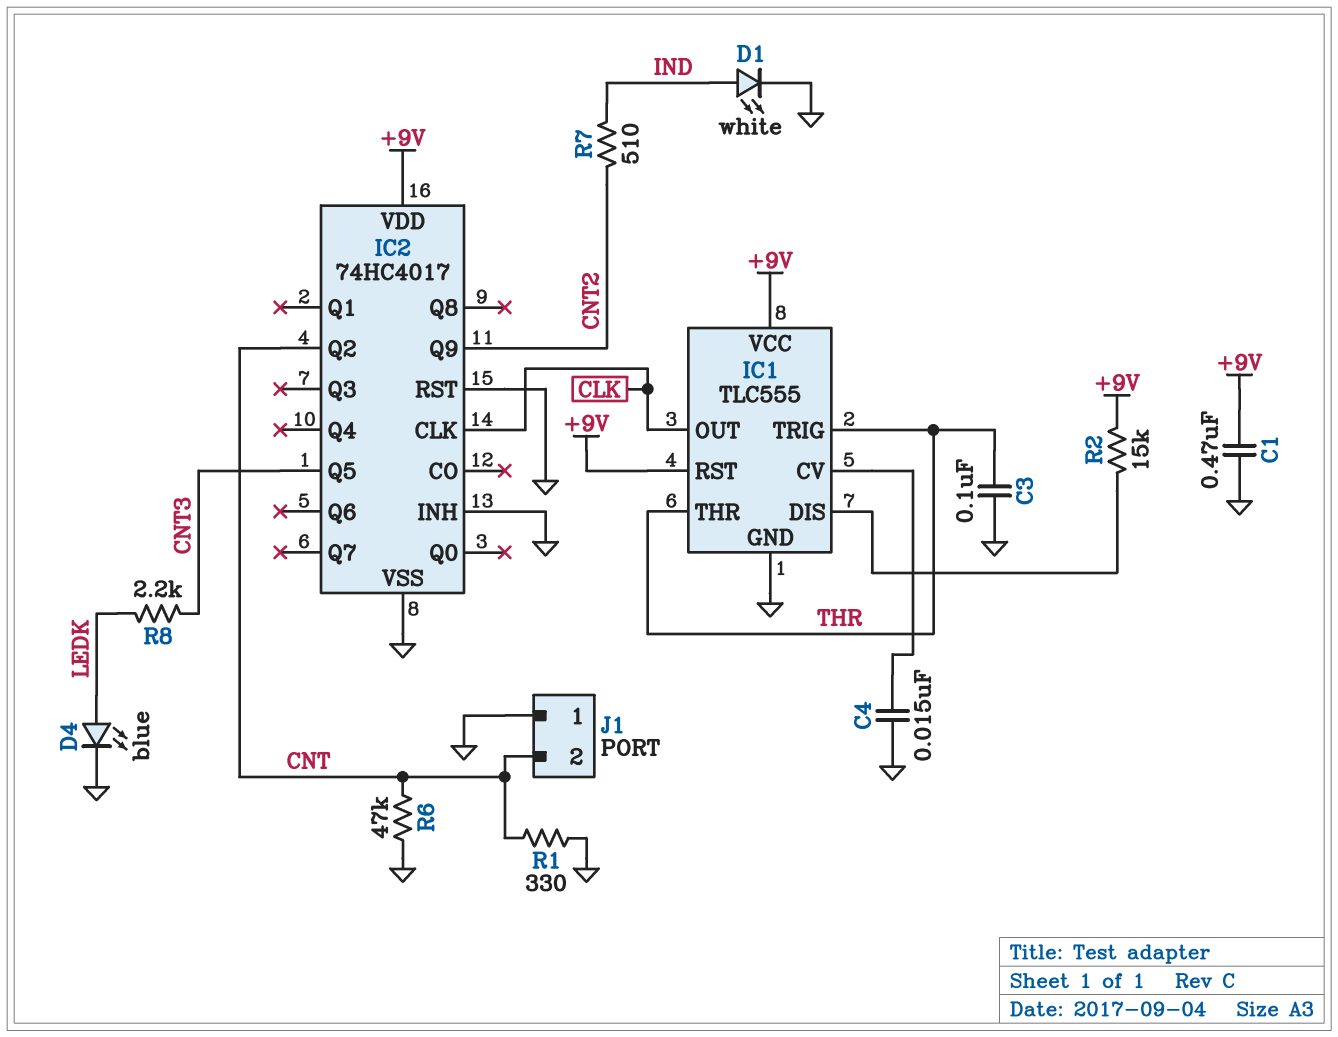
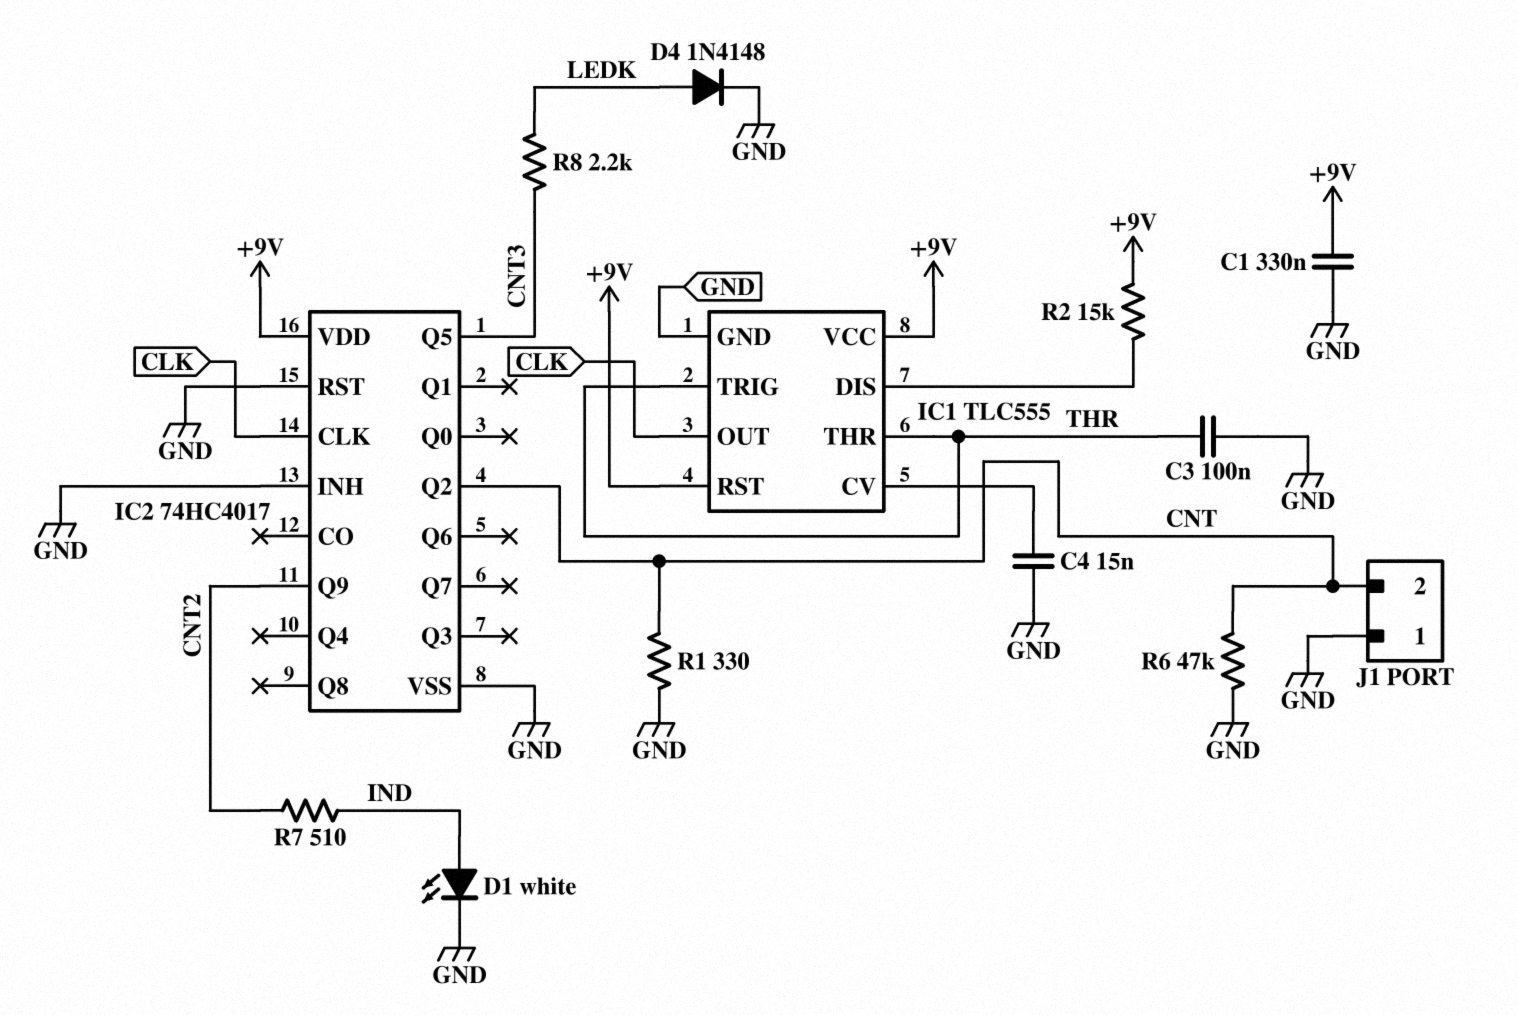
C1: 470nF (+9V, GND) -> 330nF (+9V, GND)
D4: LED blue (A LEDK, K GND) -> diode 1N4148 (A LEDK, K GND)

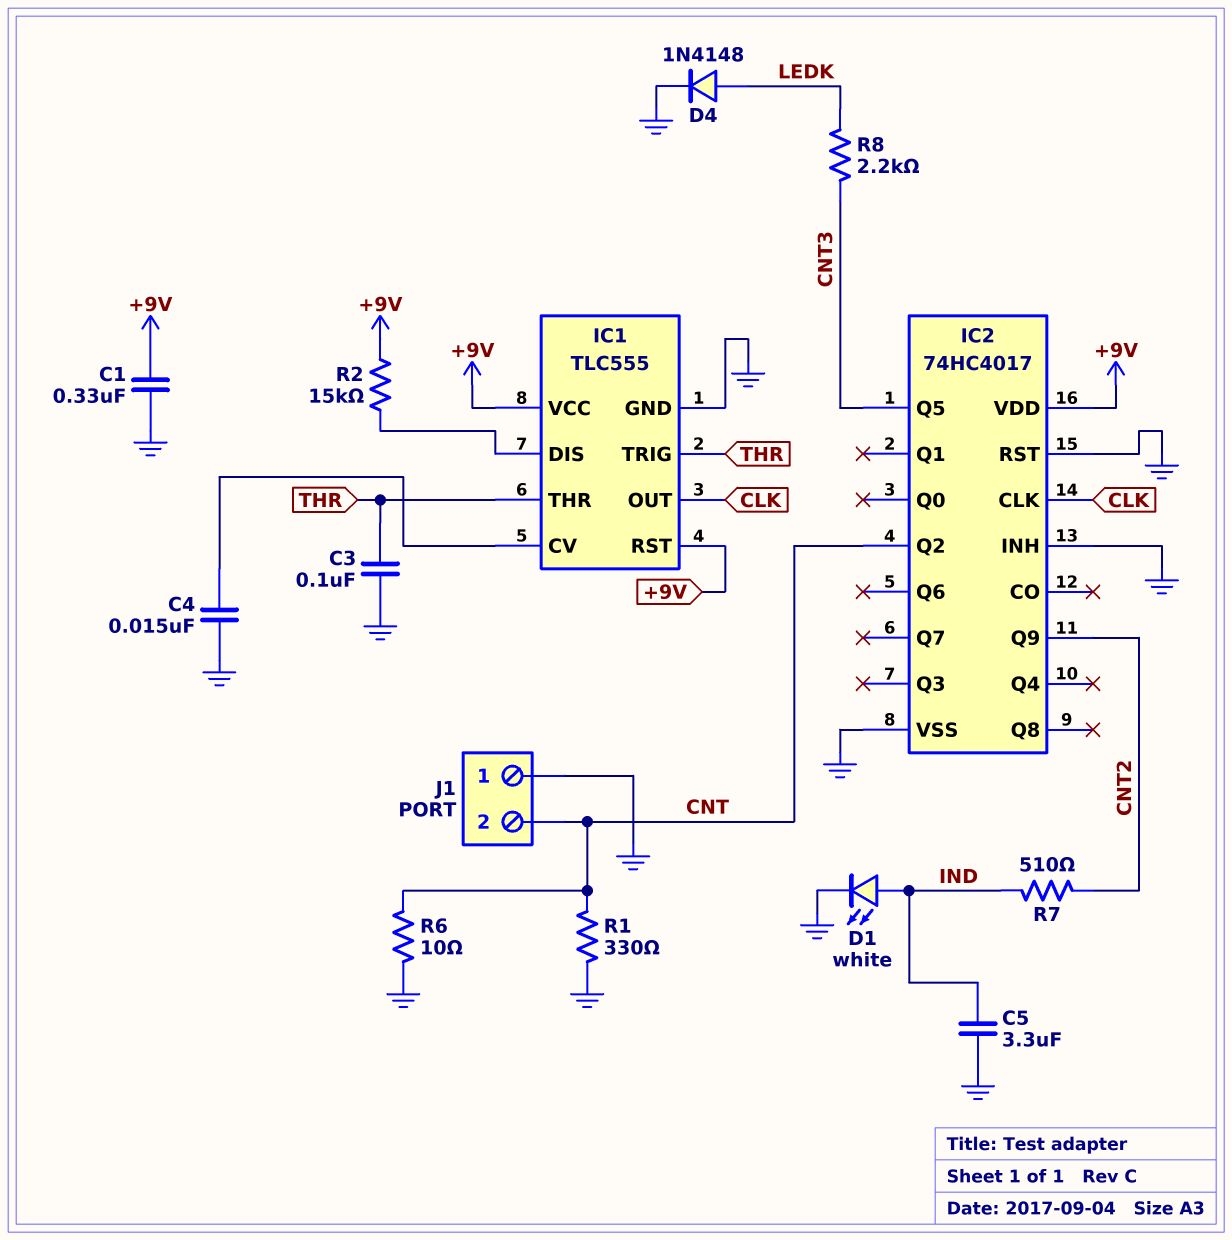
C5: none -> 3.3uF (GND, IND)
R6: 47k (CNT, GND) -> 10 (CNT, GND)

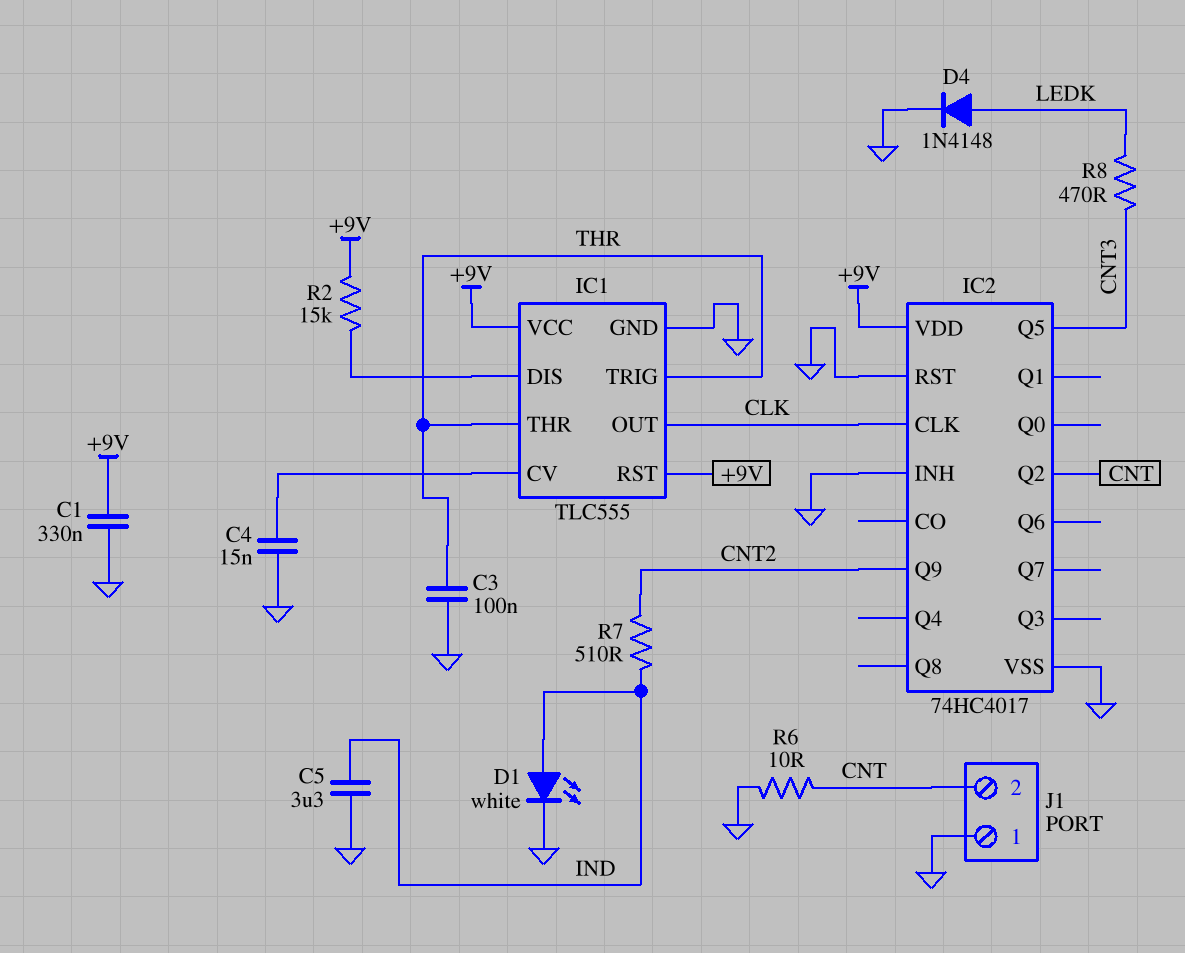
R1: 330 (CNT, GND) -> none
R8: 2.2k (CNT3, LEDK) -> 470 (CNT3, LEDK)

